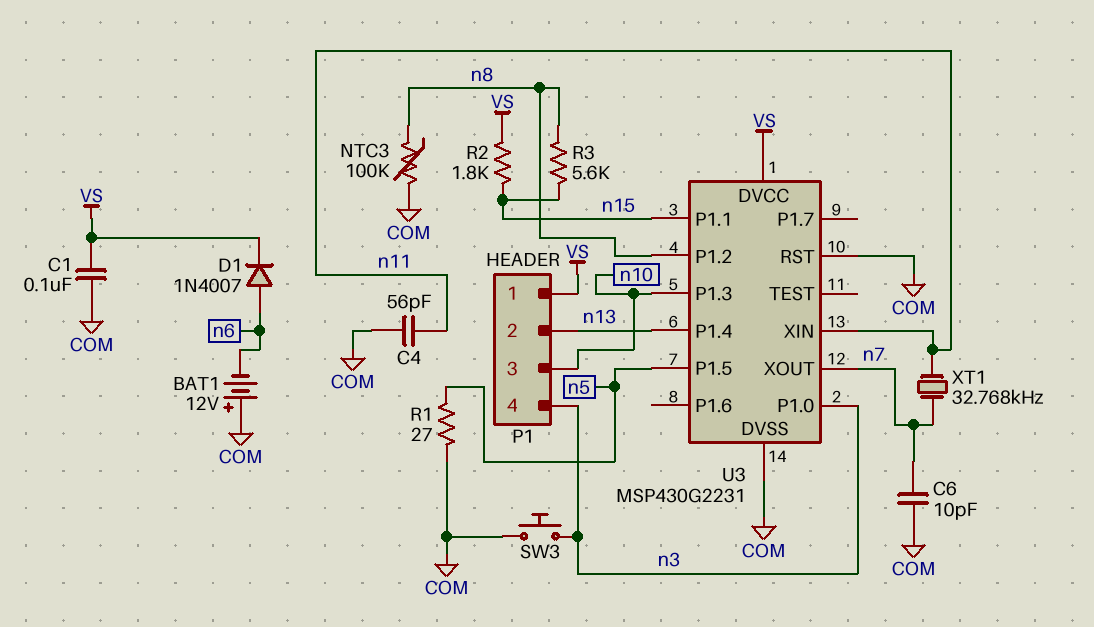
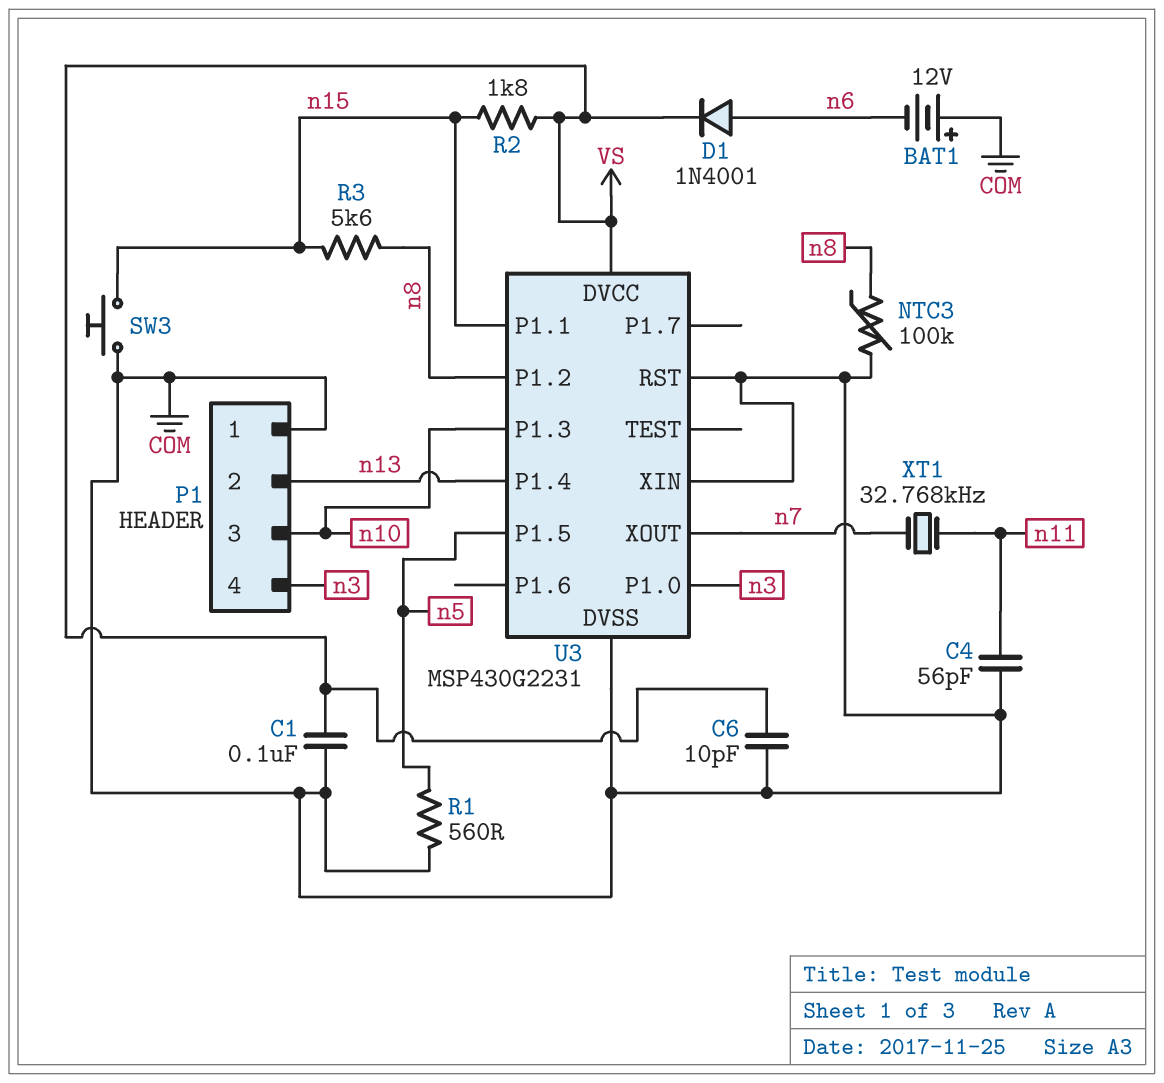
C6: 10pF (COM, n7) -> 10pF (COM, VS)
D1: diode 1N4007 (A n6, K VS) -> diode 1N4001 (A n6, K VS)
P1 pin 1: VS -> COM
R1: 27 (COM, n5) -> 560 (COM, n5)
SW3: button (COM, n3) -> button (COM, n15)
U3 pin XIN: n11 -> COM

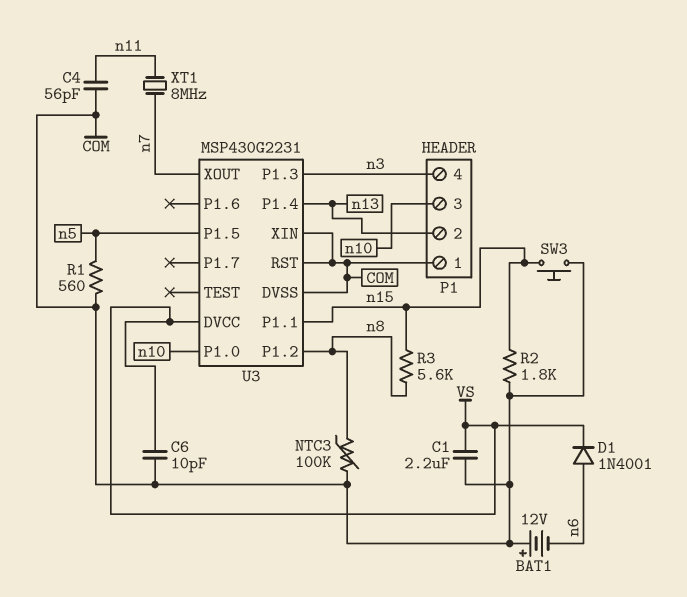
C1: 100nF (COM, VS) -> 2.2uF (COM, VS)
R2: 1.8k (VS, n15) -> 1.8k (COM, n15)
U3 pin P1.0: n3 -> n10
U3 pin P1.3: n10 -> n3
XT1: 32.768kHz (n7, n11) -> 8MHz (n7, n11)

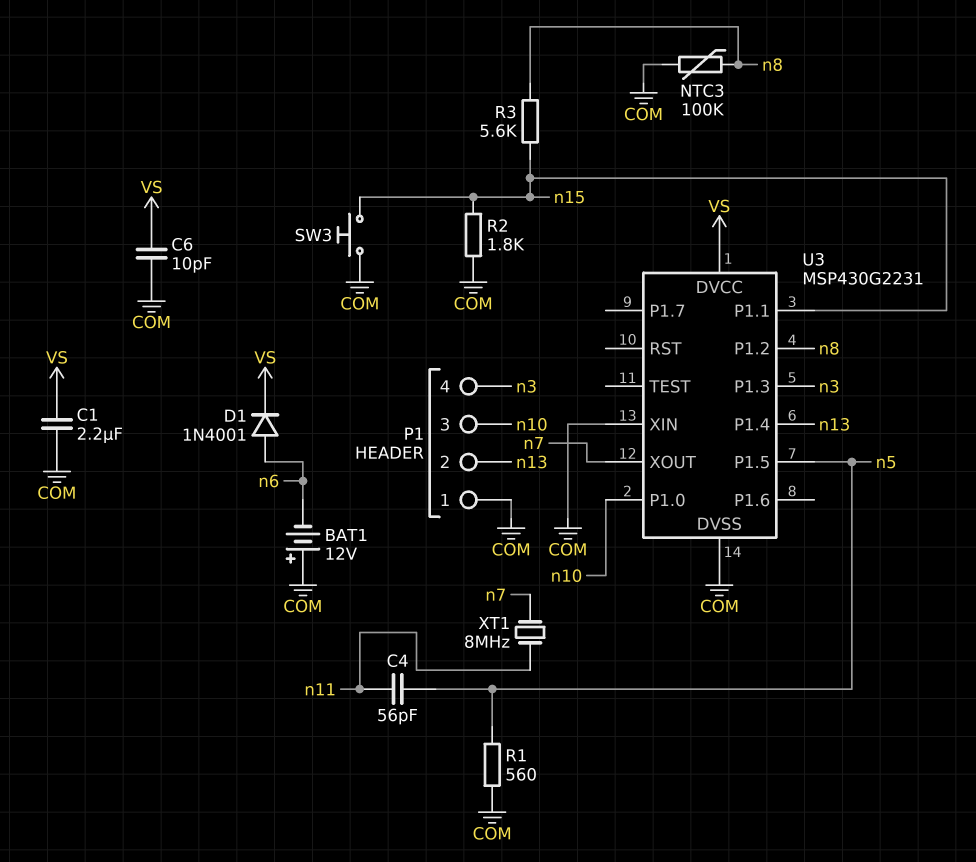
C4: 56pF (COM, n11) -> 56pF (n5, n11)
U3 pin RST: COM -> none

